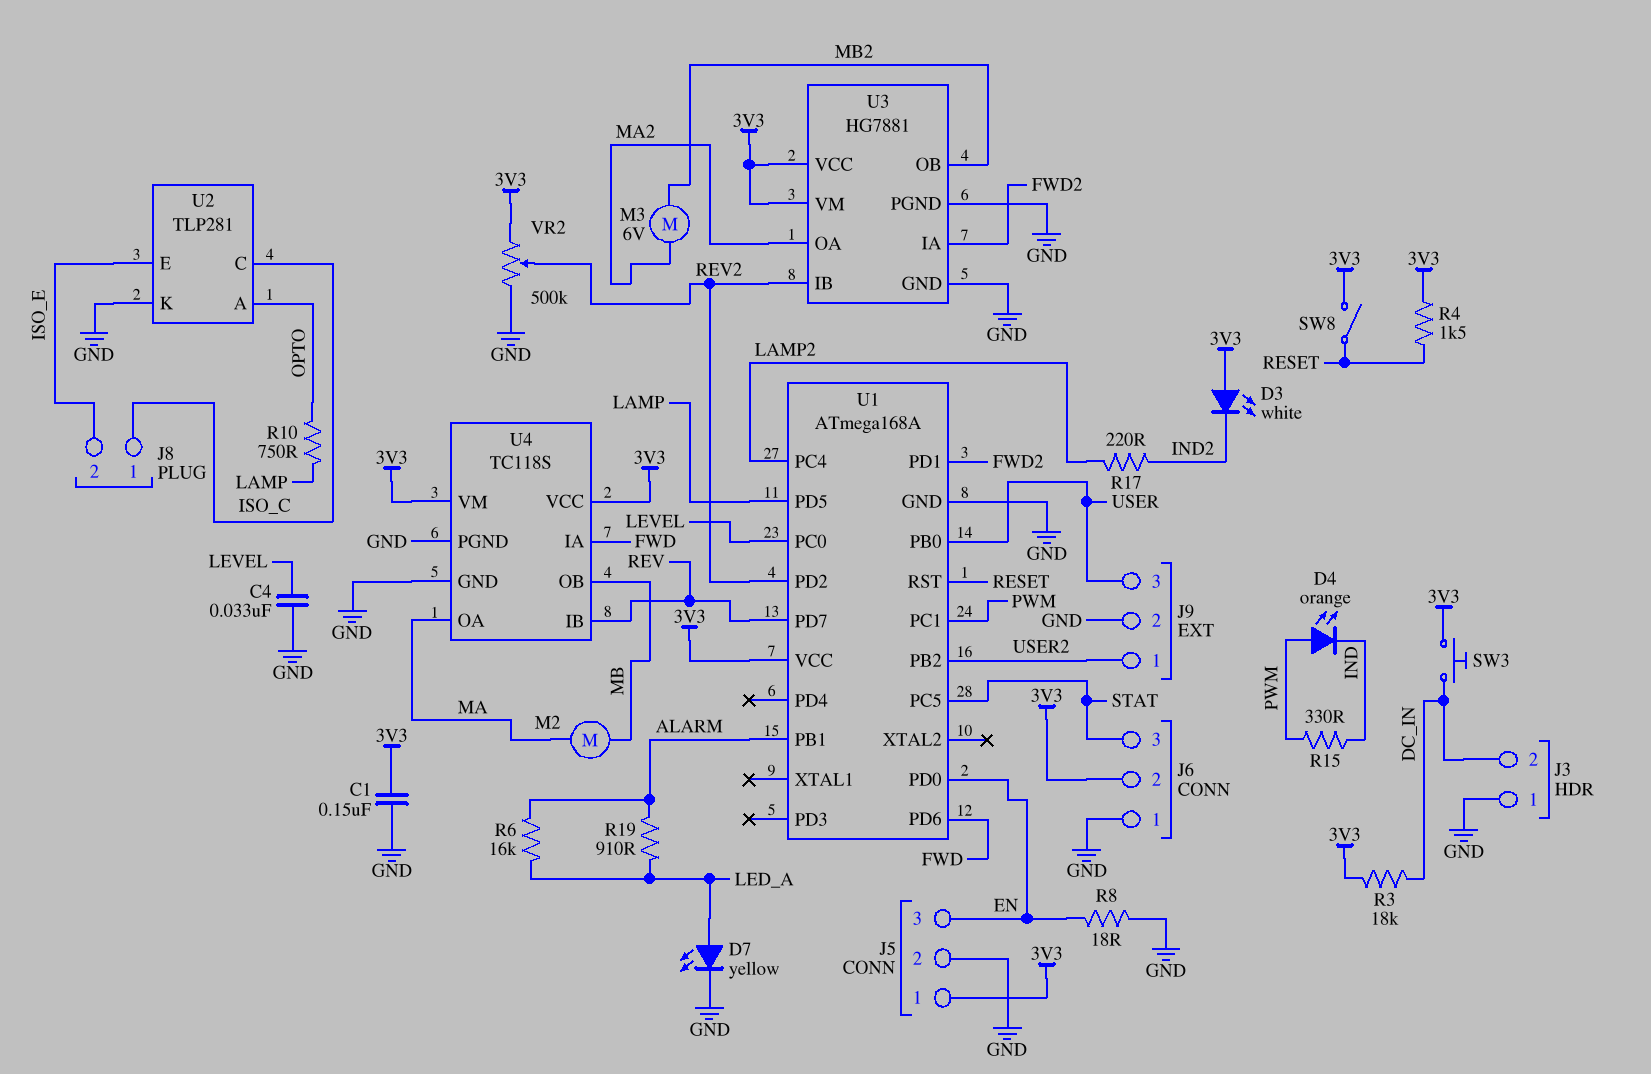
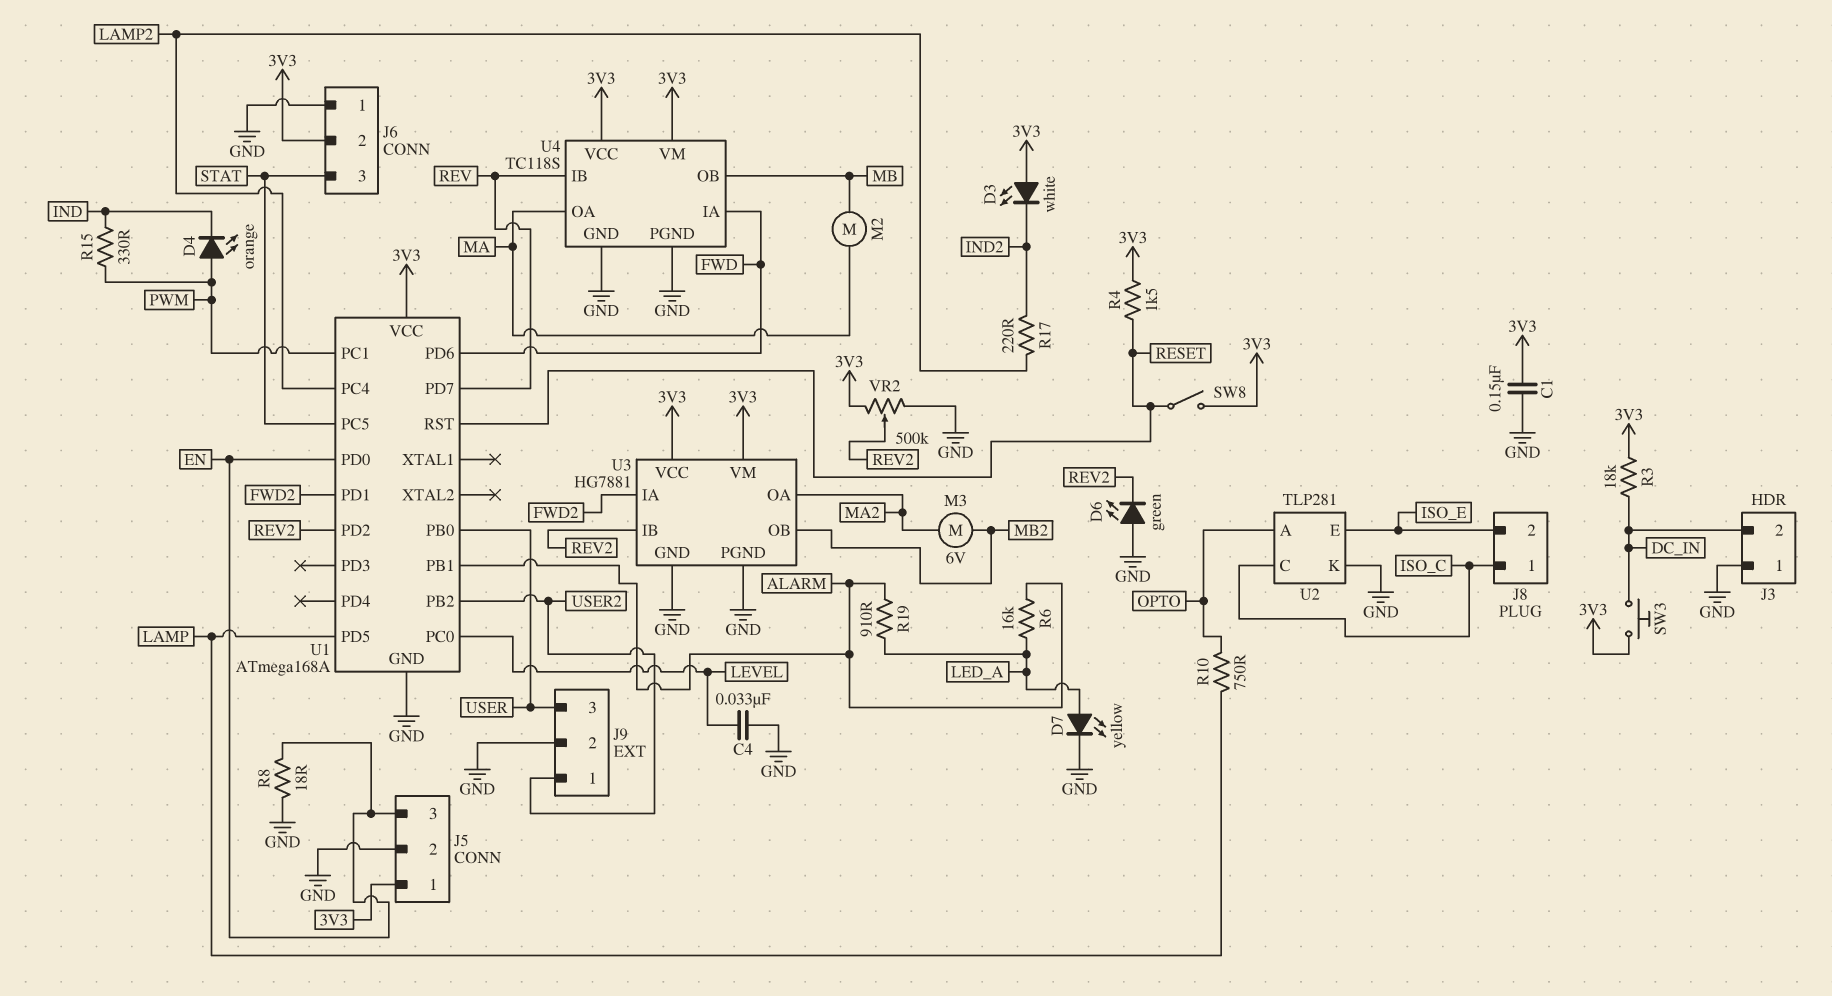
D6: none -> LED green (A GND, K REV2)

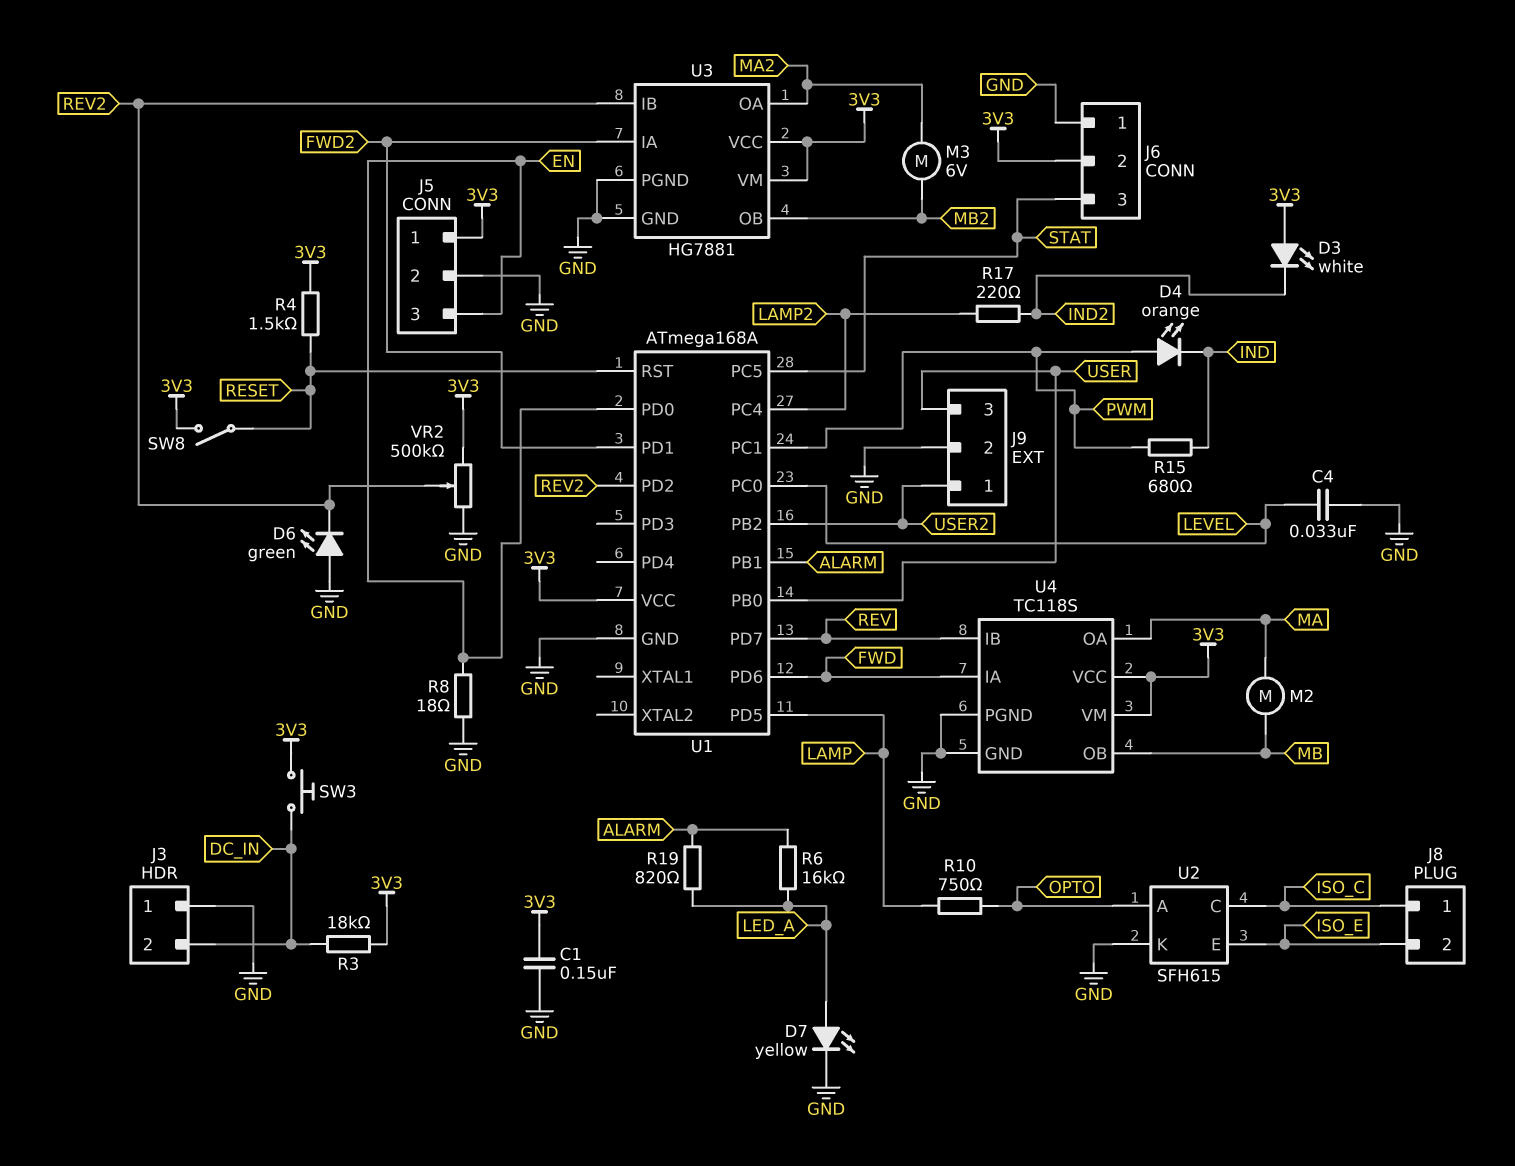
R15: 330 (IND, PWM) -> 680 (IND, PWM)
R19: 910 (ALARM, LED_A) -> 820 (ALARM, LED_A)
U2: TLP281 -> SFH615

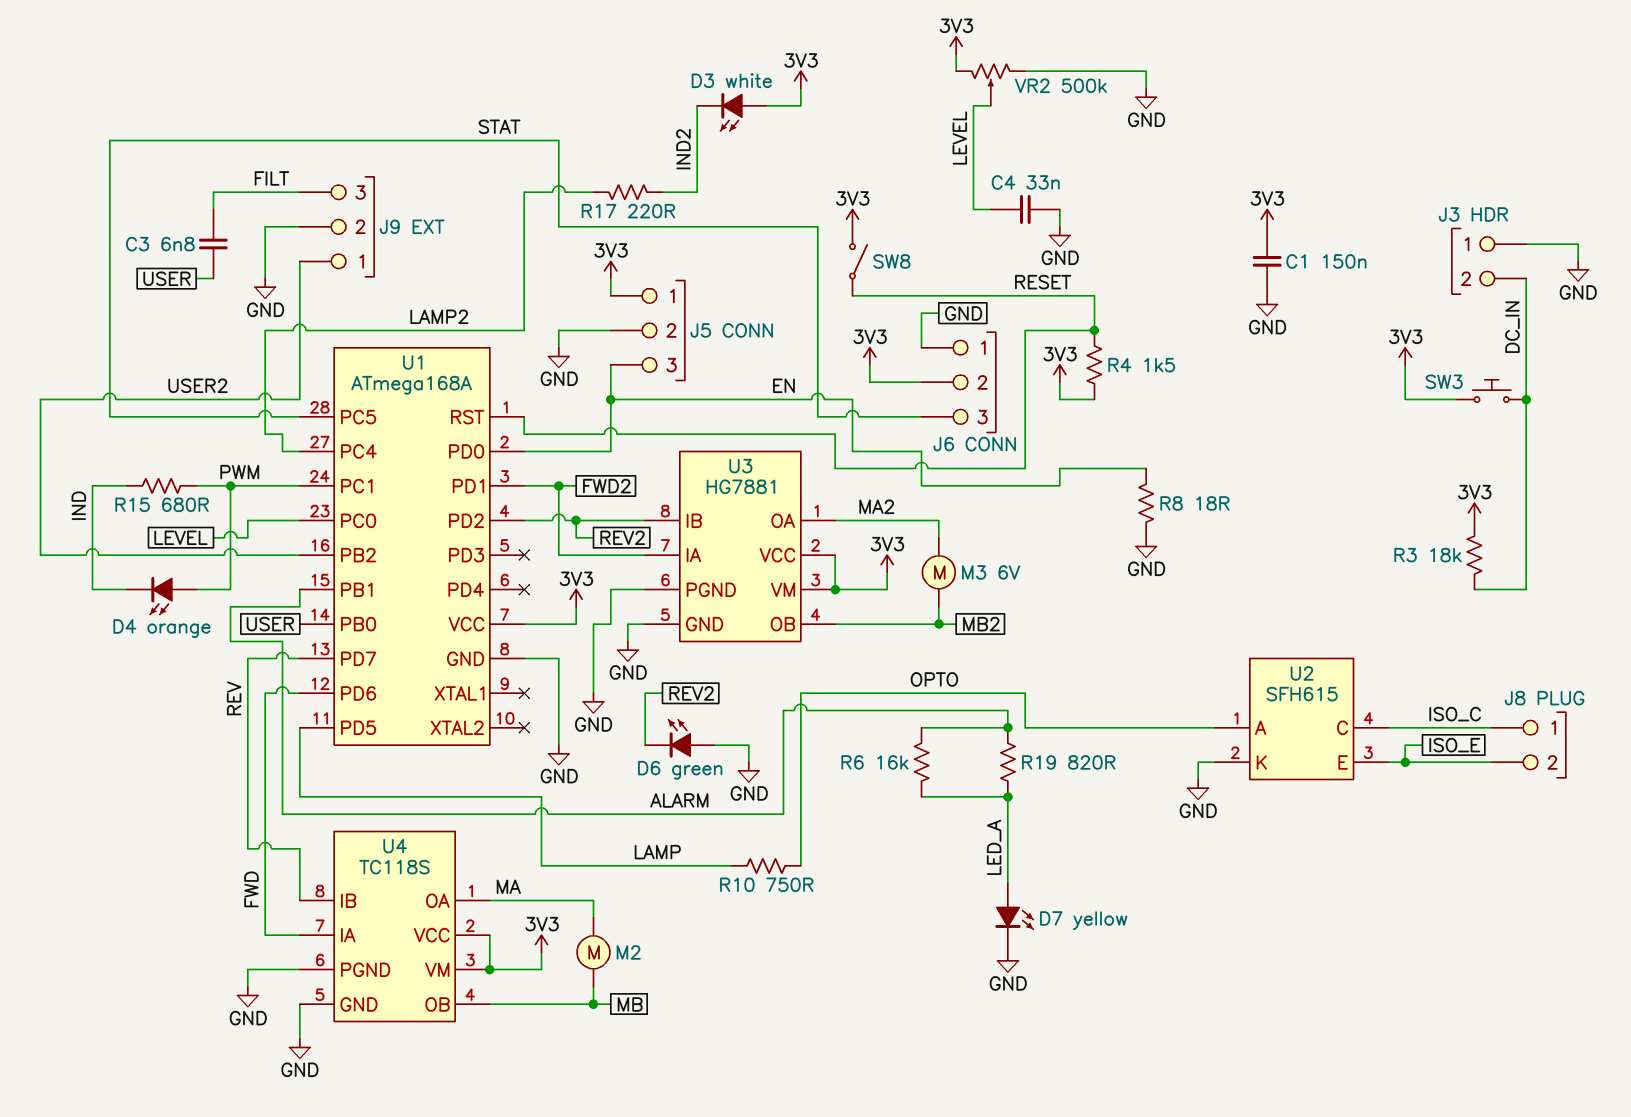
C3: none -> 6.8nF (FILT, USER)
J9 pin 3: USER -> FILT
VR2: 500k (3V3, GND, wiper REV2) -> 500k (3V3, GND, wiper LEVEL)

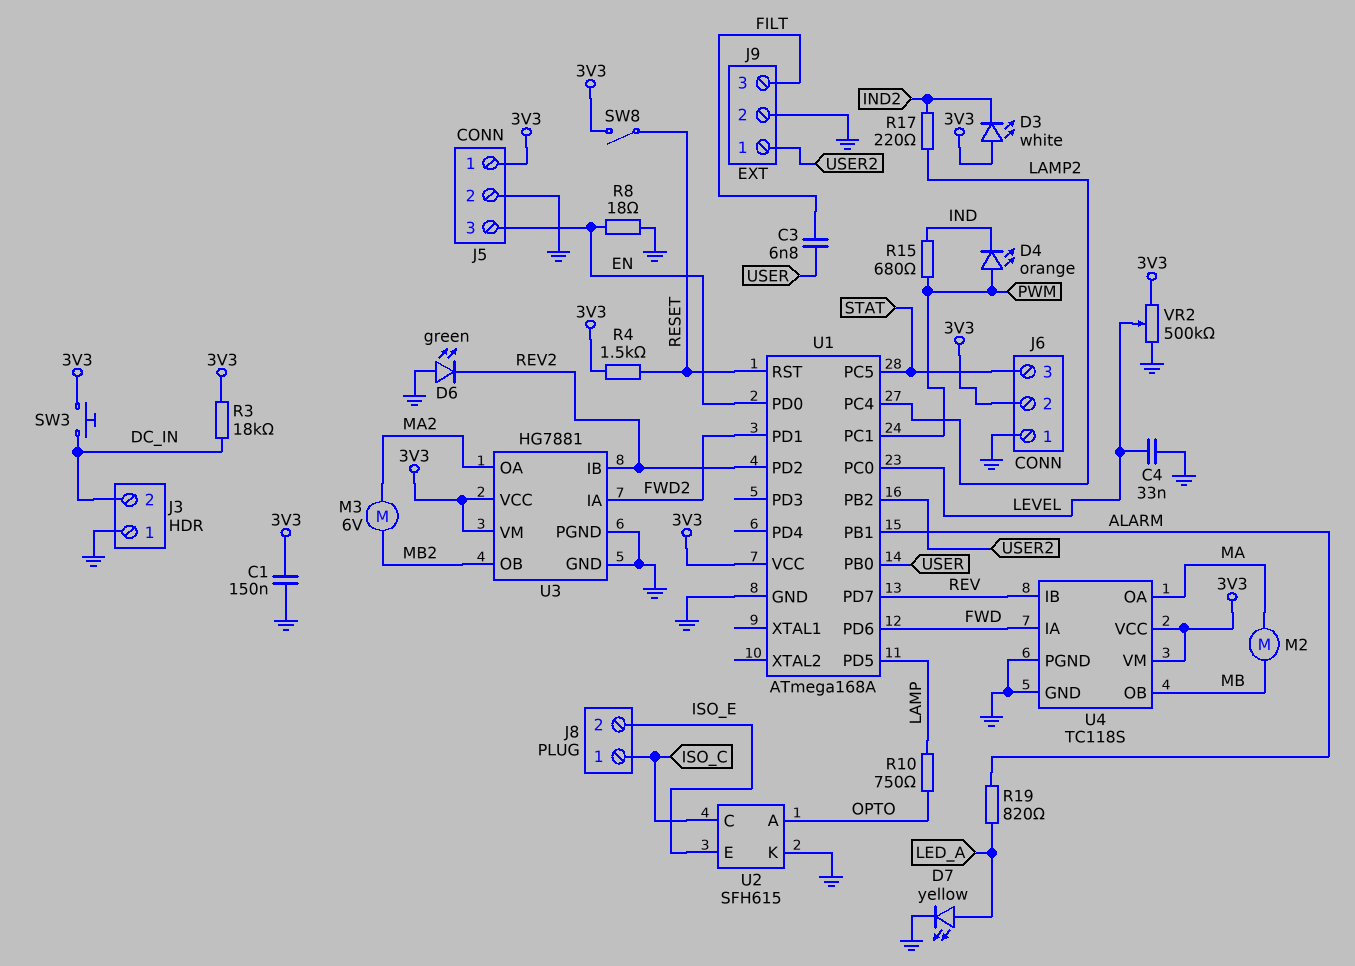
R6: 16k (ALARM, LED_A) -> none

